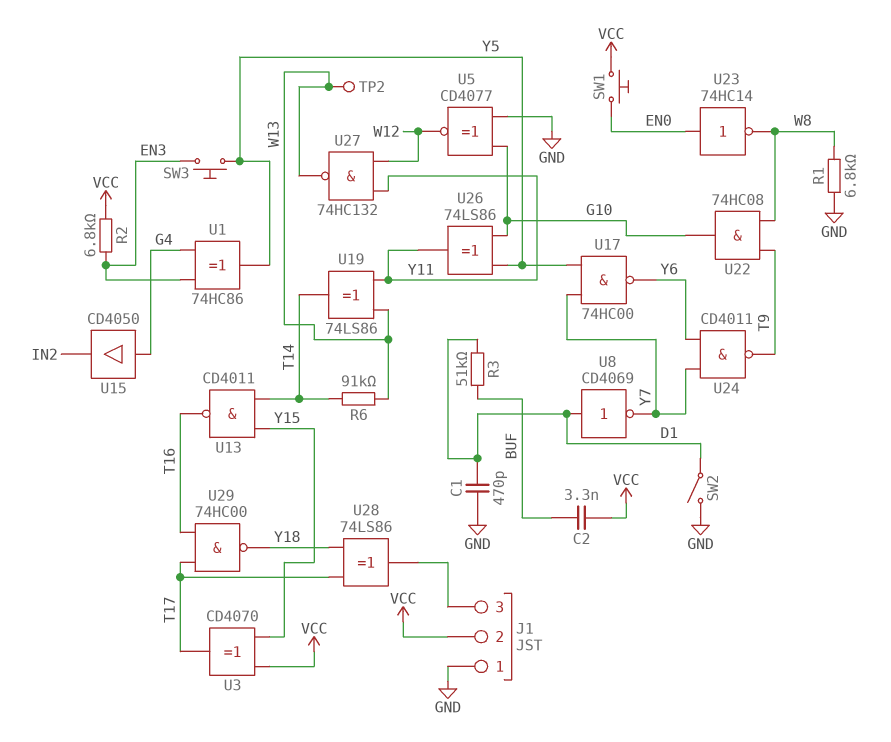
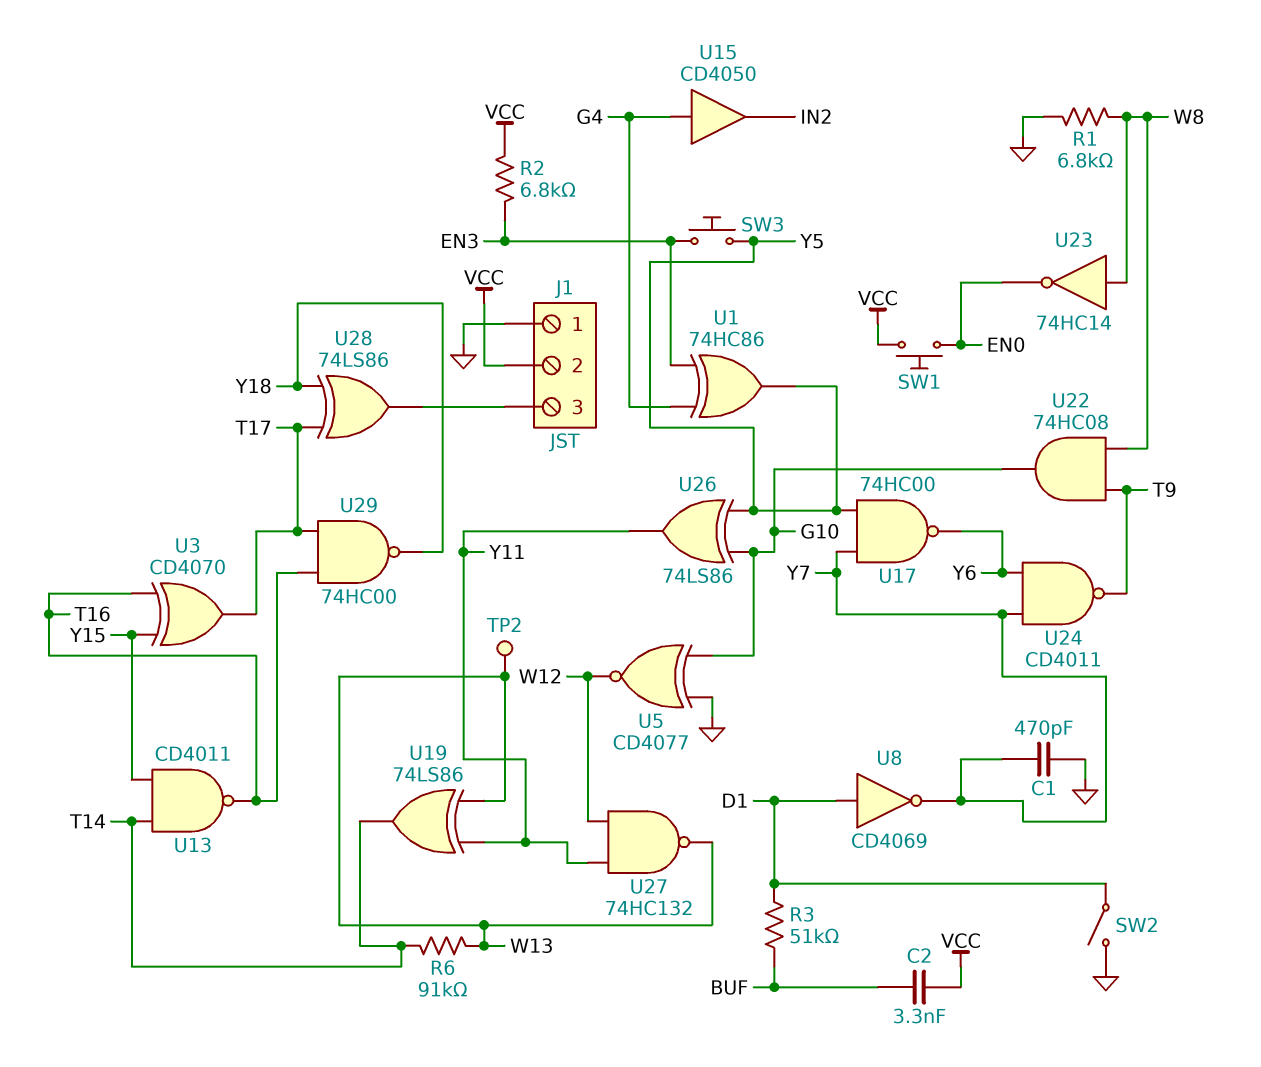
C1: 470pF (D1, GND) -> 470pF (GND, Y7)
U3: XOR CD4070 (in VCC, in Y15, out T17) -> XOR CD4070 (in T16, in Y15, out T17)
U23: NOT 74HC14 (in EN0, out W8) -> NOT 74HC14 (in W8, out EN0)

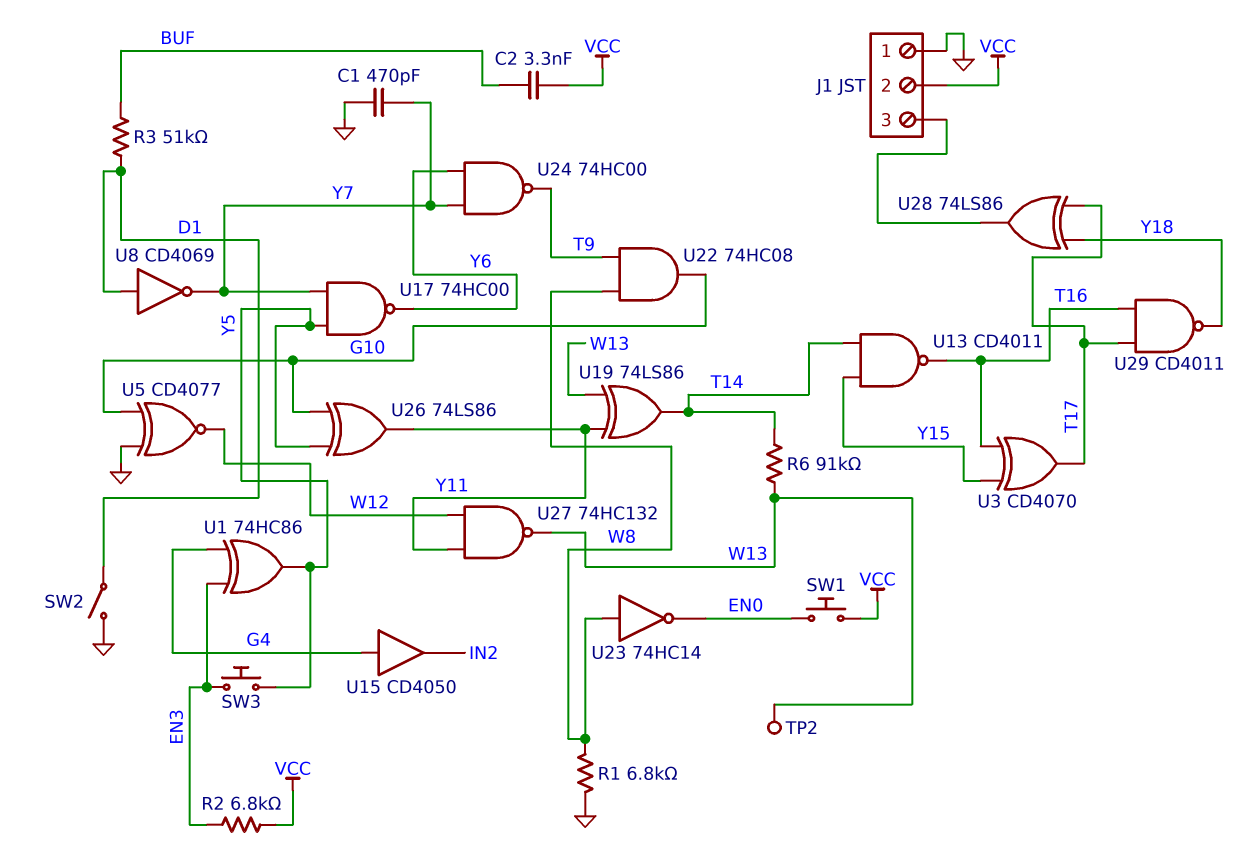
U24: NAND CD4011 (in Y6, in Y7, out T9) -> NAND 74HC00 (in Y6, in Y7, out T9)
U29: NAND 74HC00 (in T16, in T17, out Y18) -> NAND CD4011 (in T16, in T17, out Y18)

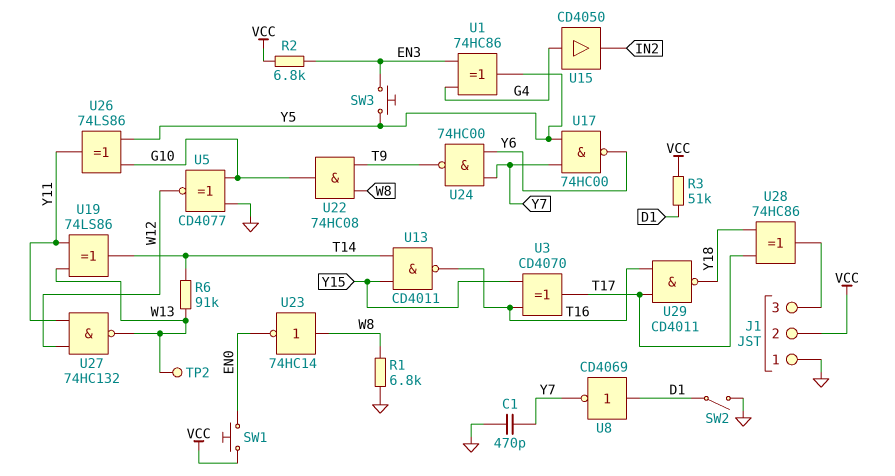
C2: 3.3nF (BUF, VCC) -> none
R3: 51k (BUF, D1) -> 51k (D1, VCC)
U28: XOR 74LS86 (in T17, in Y18, out J1/3) -> XOR 74HC86 (in T17, in Y18, out J1/3)

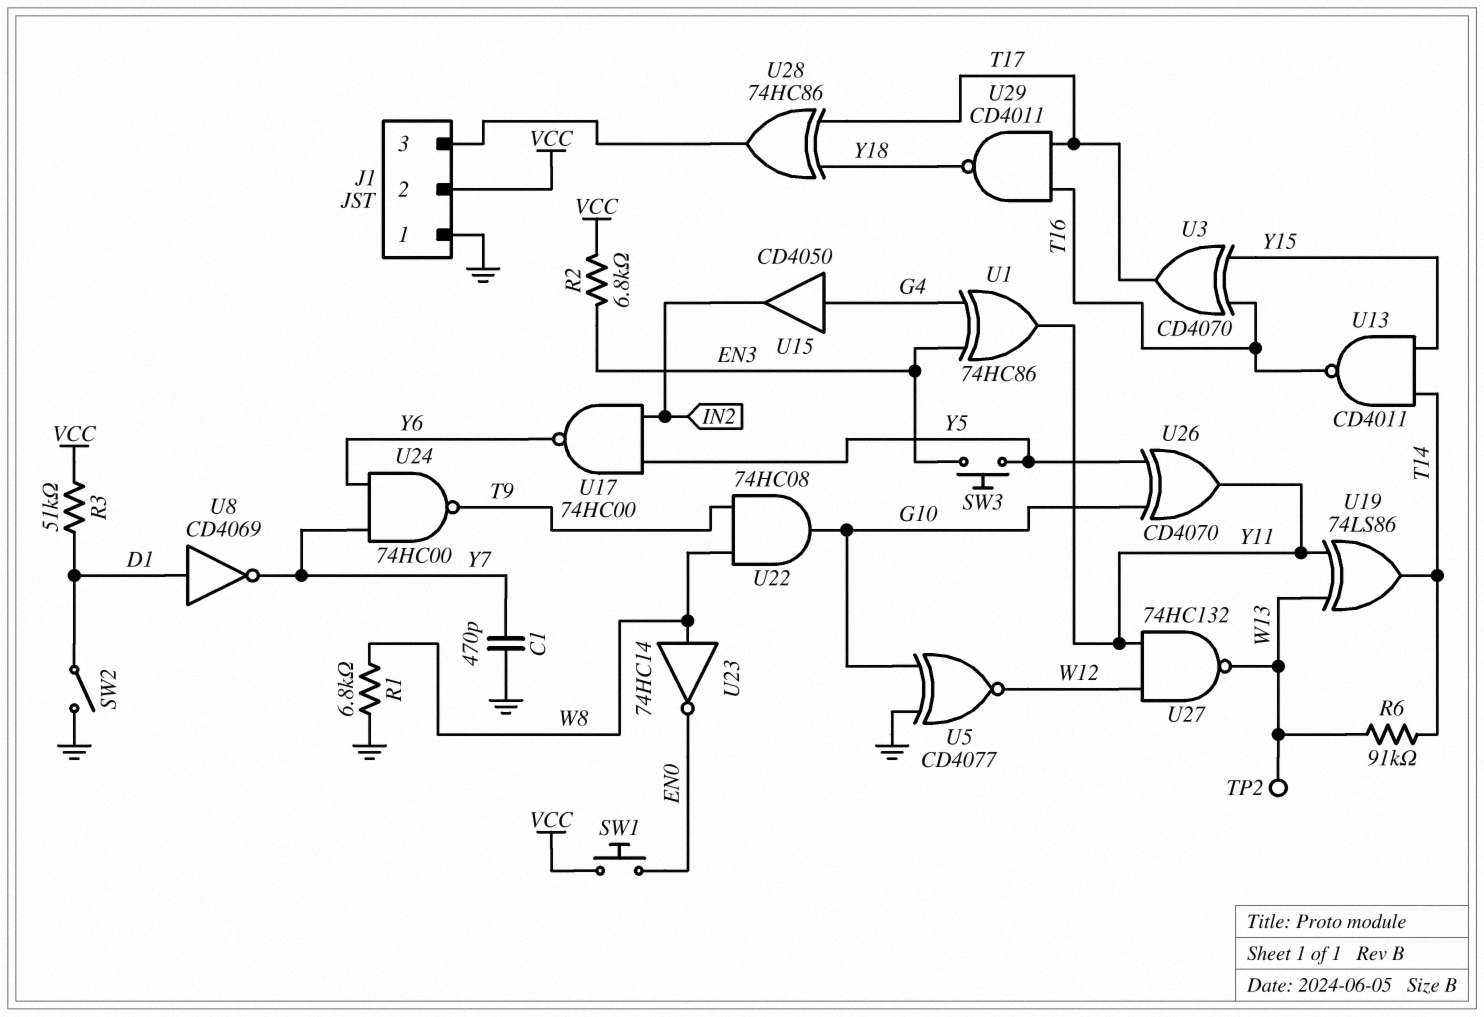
U1: XOR 74HC86 (in EN3, in G4, out Y5) -> XOR 74HC86 (in EN3, in G4, out Y11)
U17: NAND 74HC00 (in Y5, in Y7, out Y6) -> NAND 74HC00 (in IN2, in Y5, out Y6)
U26: XOR 74LS86 (in G10, in Y5, out Y11) -> XOR CD4070 (in G10, in Y5, out Y11)

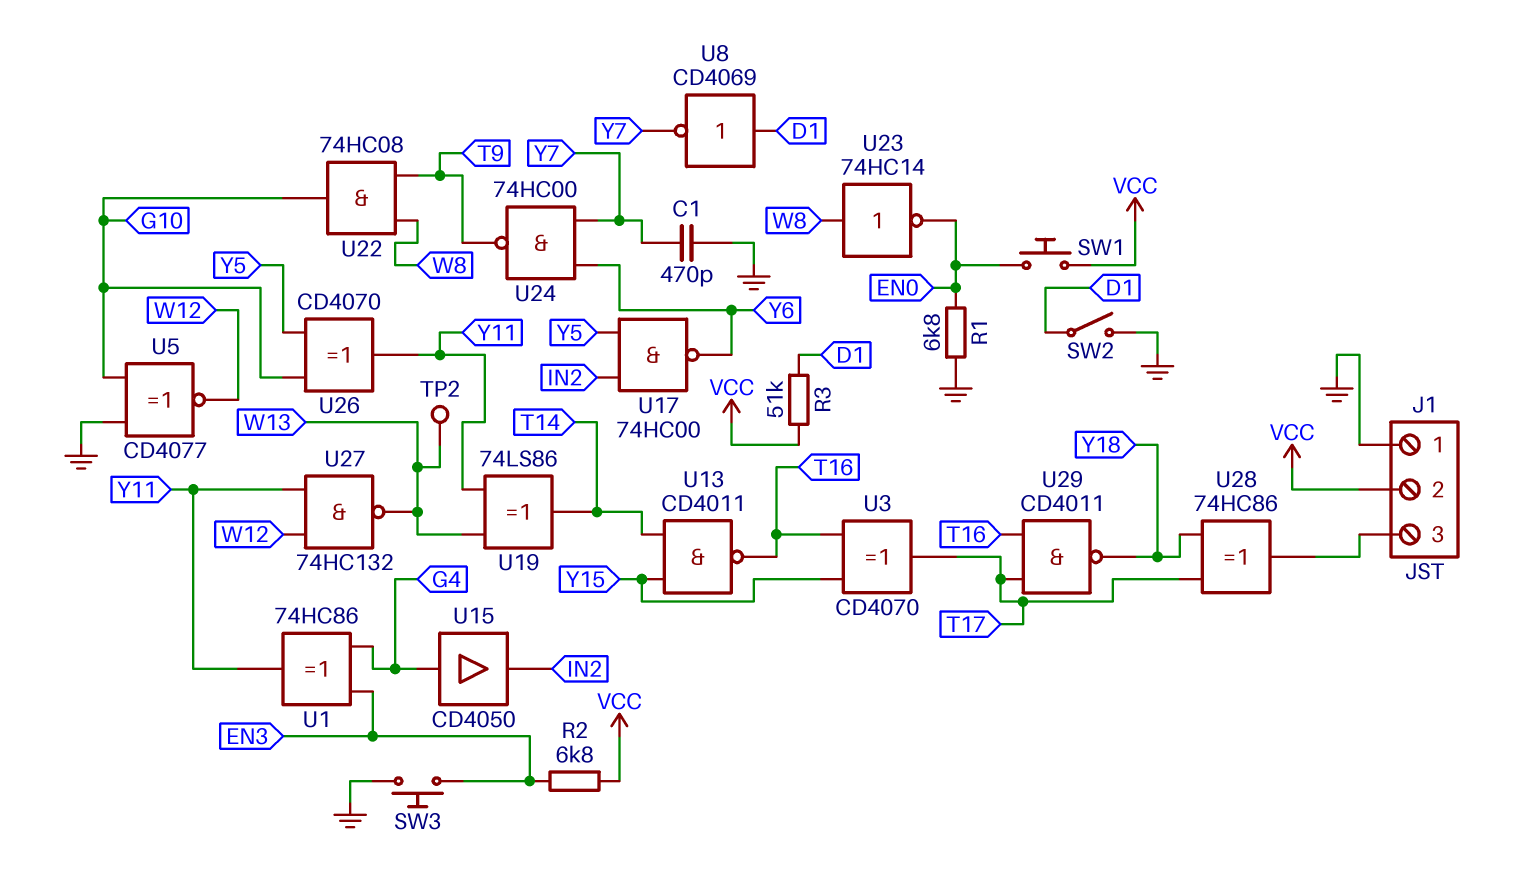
R1: 6.8k (GND, W8) -> 6.8k (EN0, GND)
R6: 91k (T14, W13) -> none
SW3: button (EN3, Y5) -> button (EN3, GND)

